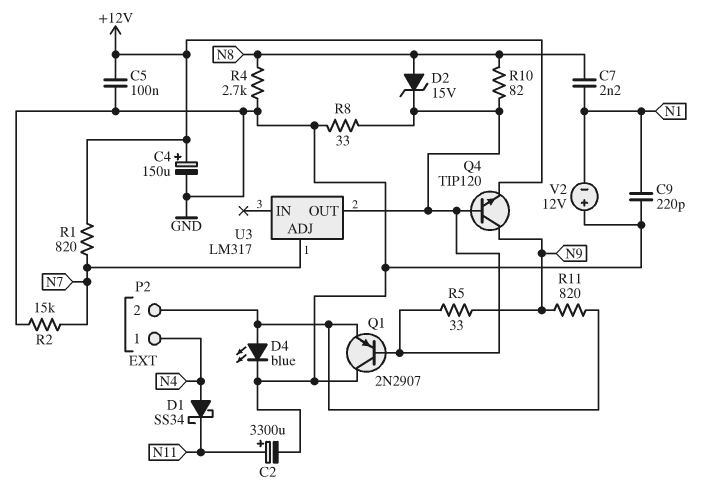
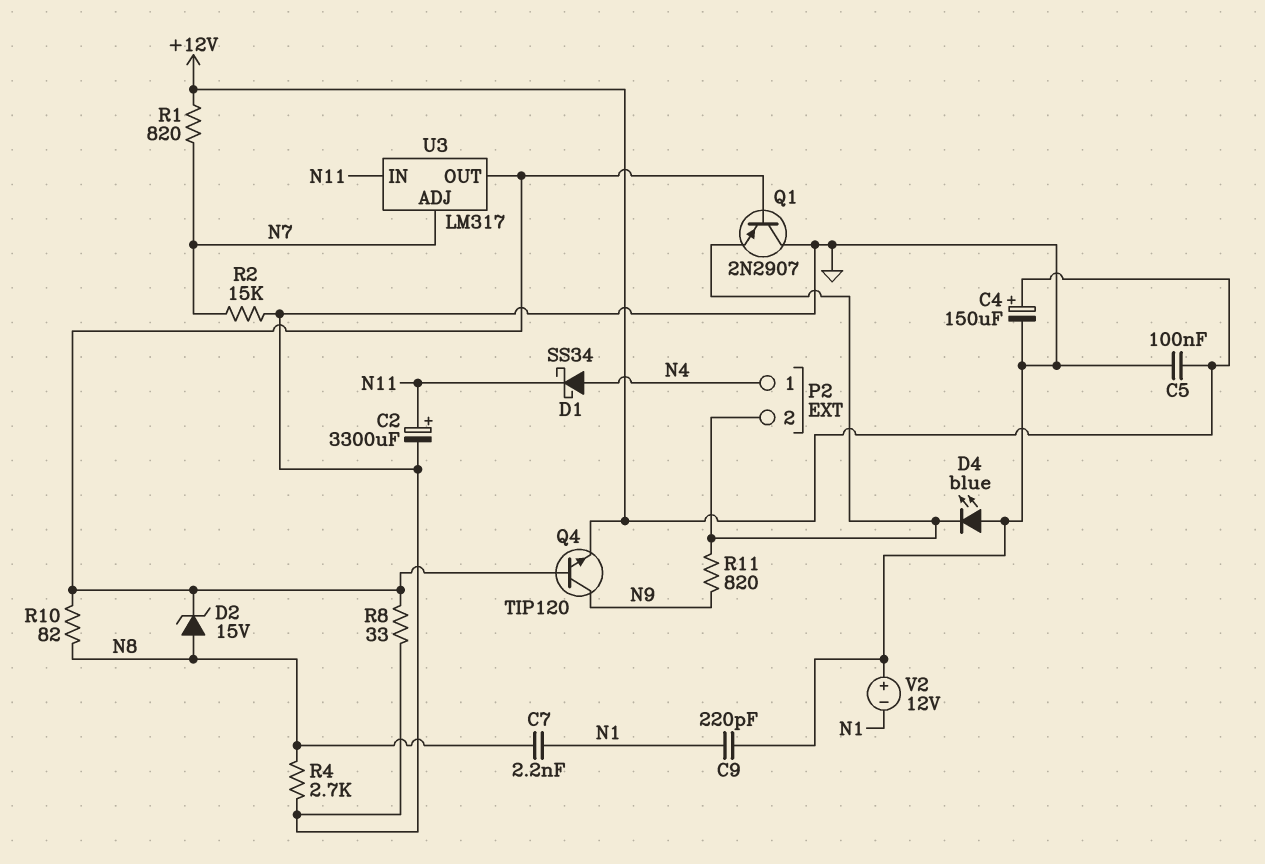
D4: LED blue (A P2/2, K GND) -> LED blue (A GND, K P2/2)
R5: 33 (N9, U3/OUT) -> none
U3 pin IN: none -> N11

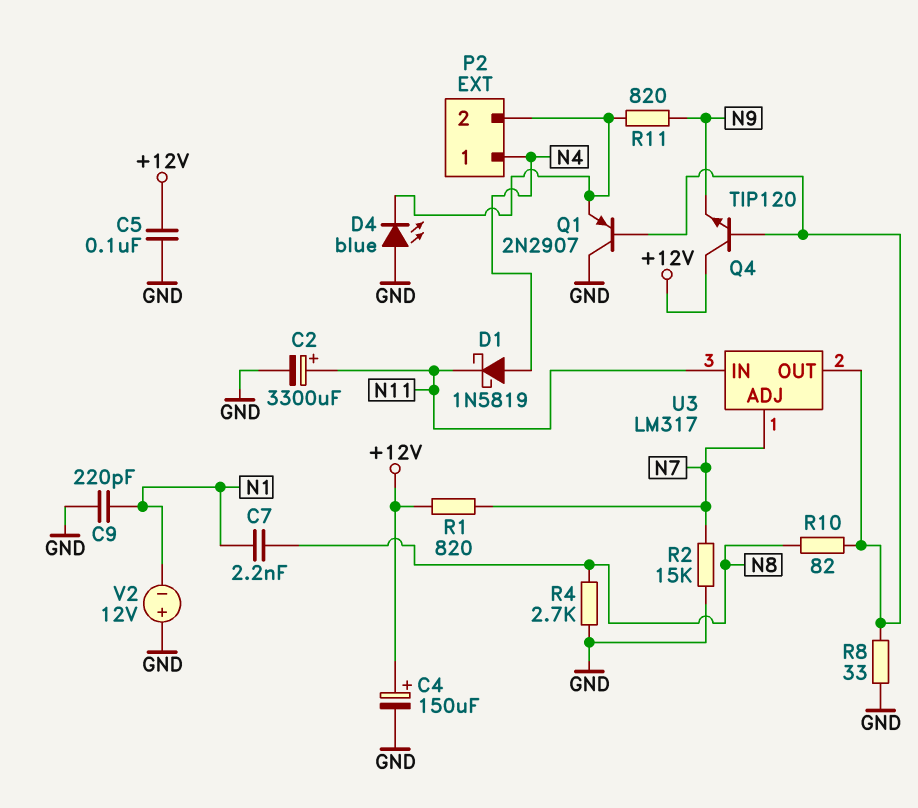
D1: schottky SS34 (A N4, K N11) -> schottky 1N5819 (A N4, K N11)
D2: zener 15V (A N8, K U3/OUT) -> none
Q4: NPN TIP120 (B U3/OUT, C N9, E +12V) -> NPN TIP120 (B U3/OUT, C +12V, E N9)

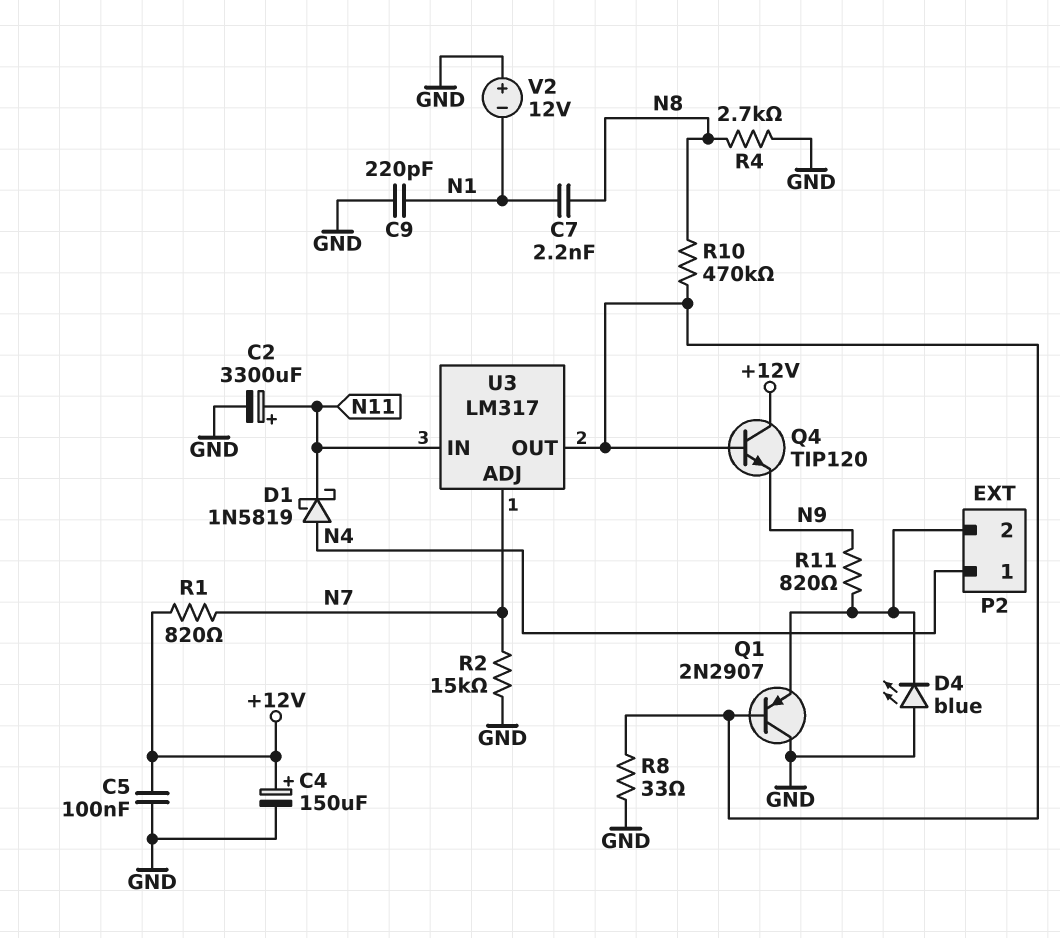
R10: 82 (N8, U3/OUT) -> 470k (N8, U3/OUT)

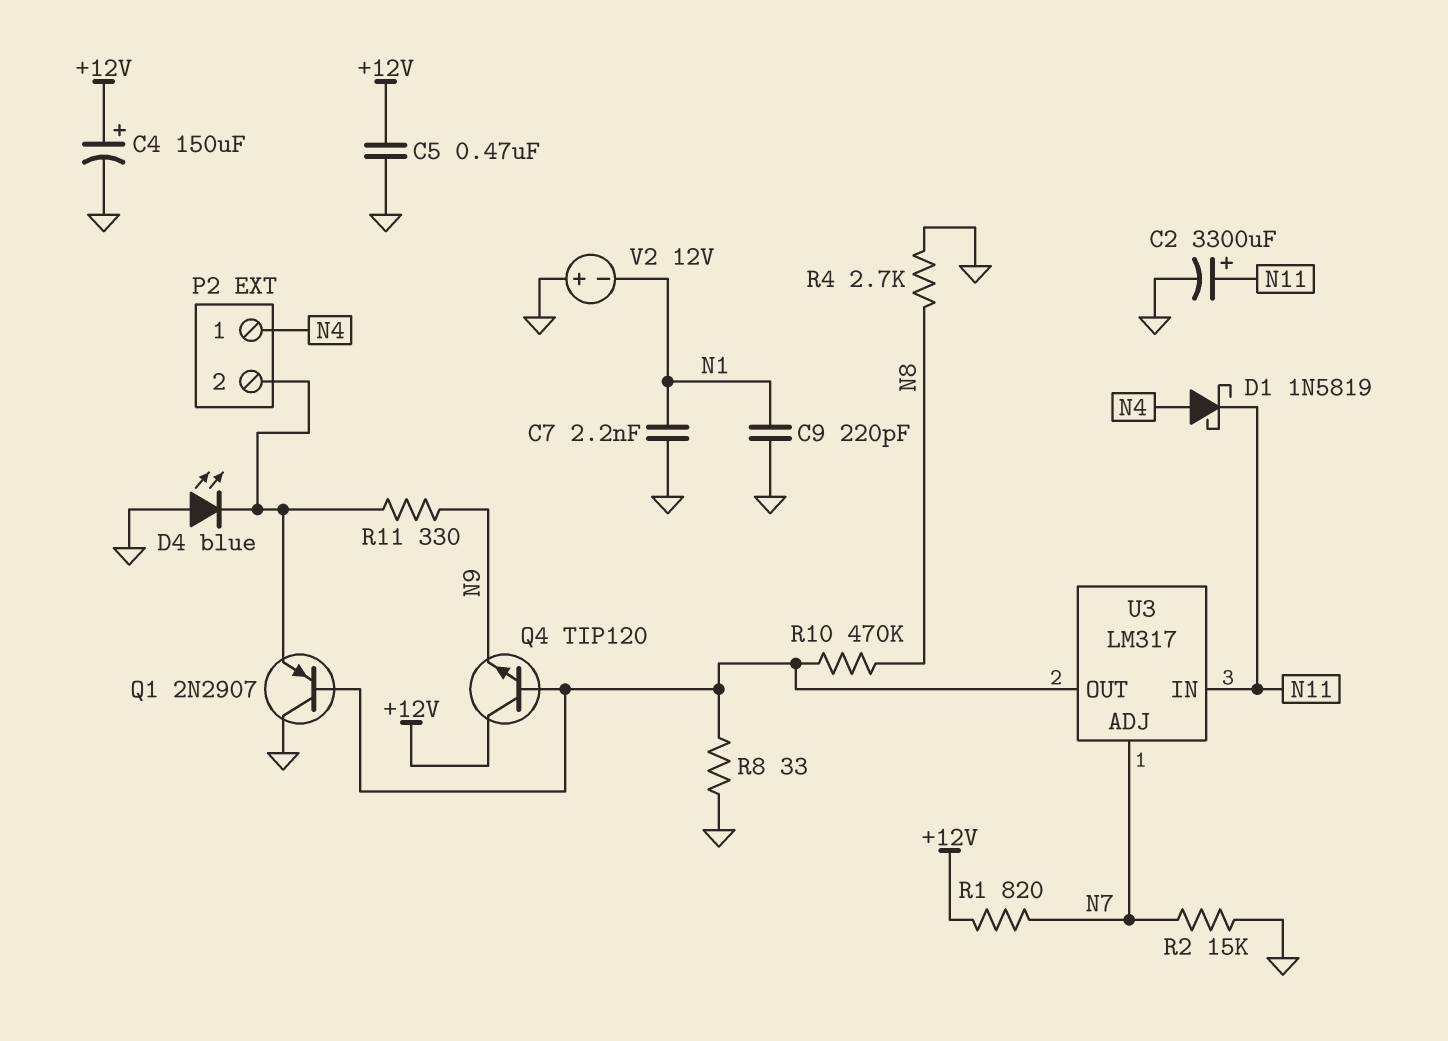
C5: 100nF (+12V, GND) -> 470nF (+12V, GND)
C7: 2.2nF (N1, N8) -> 2.2nF (GND, N1)
R11: 820 (N9, P2/2) -> 330 (N9, P2/2)

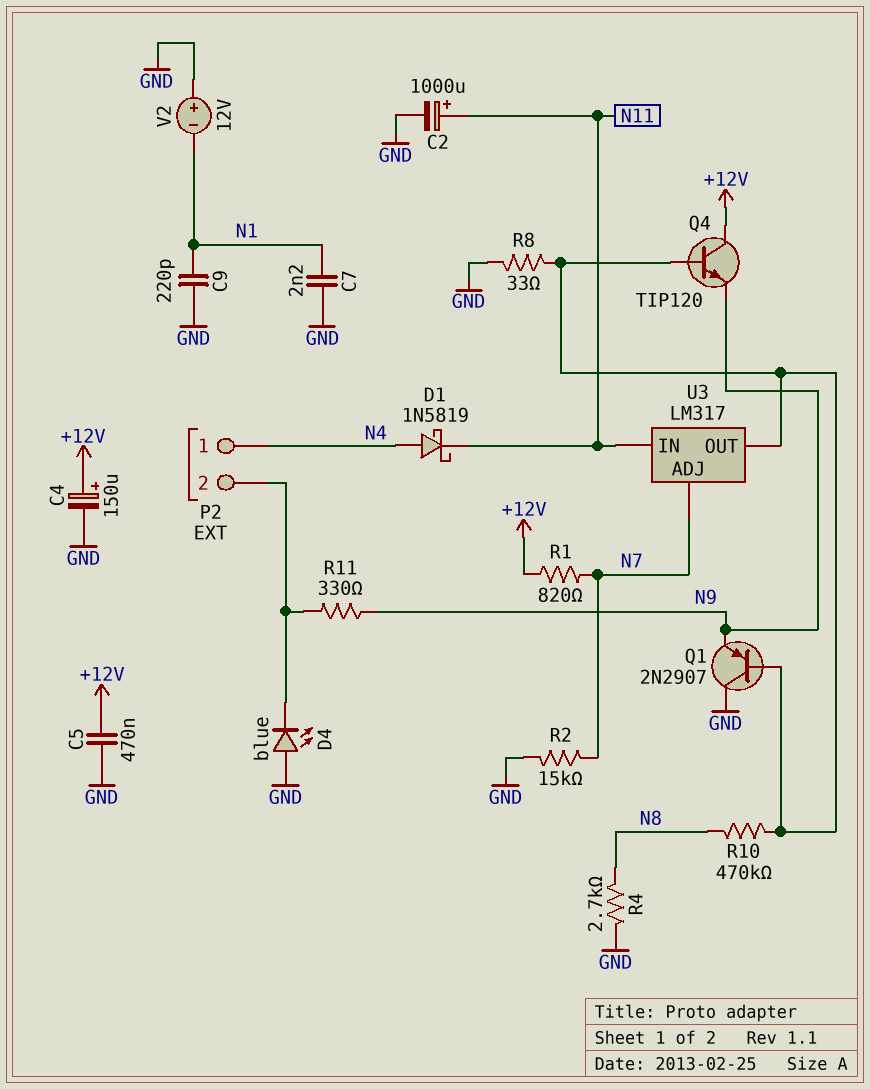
C2: 3300uF (plus N11, minus GND) -> 1000uF (plus N11, minus GND)
Q1: PNP 2N2907 (B U3/OUT, C GND, E P2/2) -> PNP 2N2907 (B U3/OUT, C GND, E N9)

